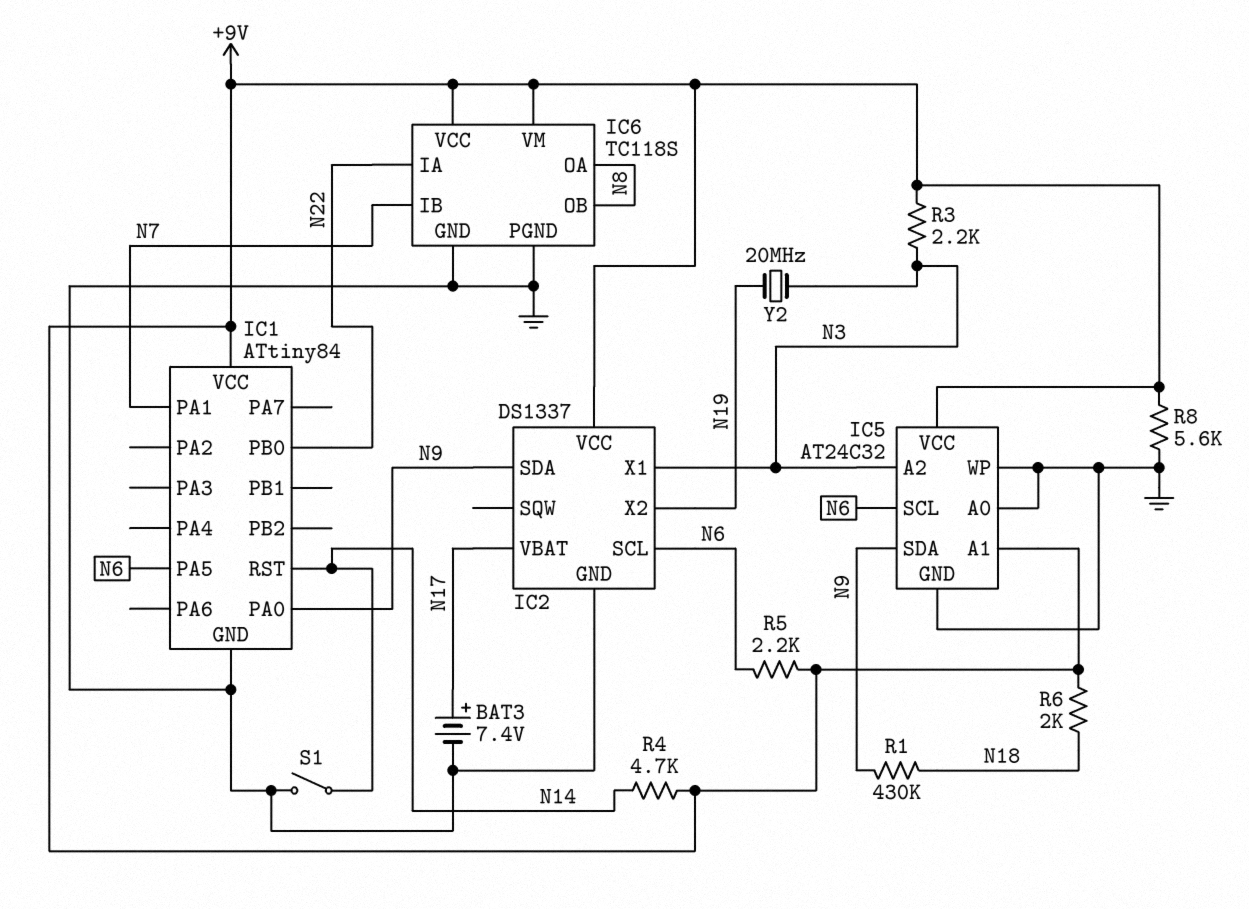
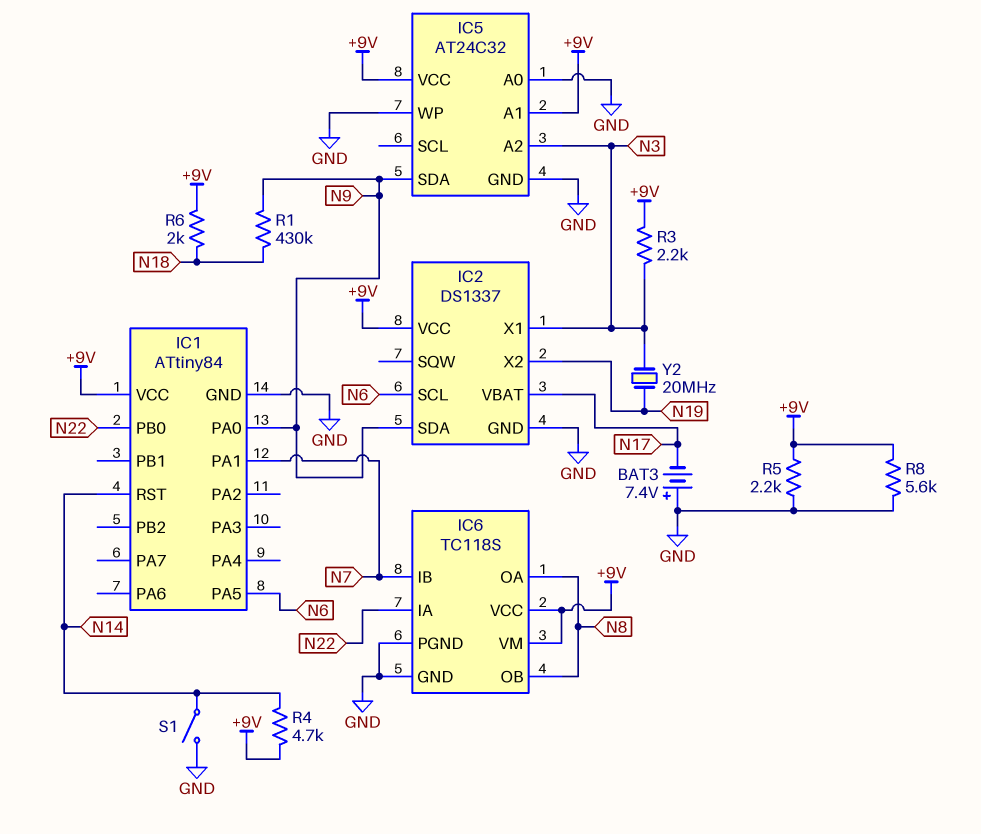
BAT3: 7.4V (plus N17, minus GND) -> 7.4V (plus GND, minus N17)
IC5 pin SCL: N6 -> none
R5: 2.2k (+9V, N6) -> 2.2k (+9V, GND)

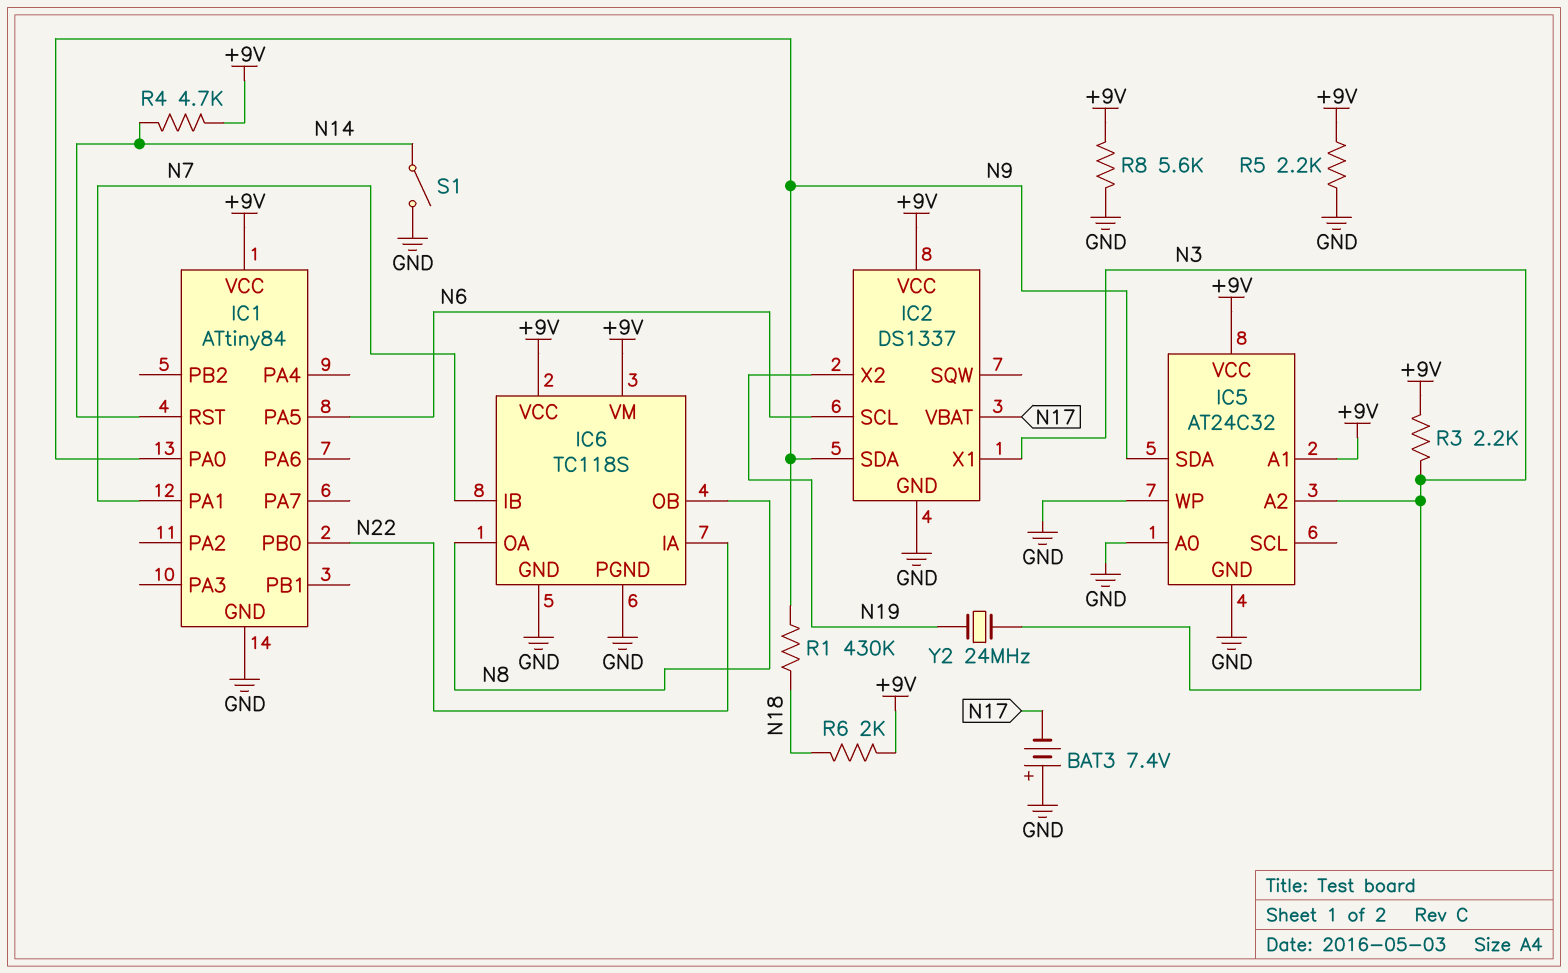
Y2: 20MHz (N3, N19) -> 24MHz (N3, N19)

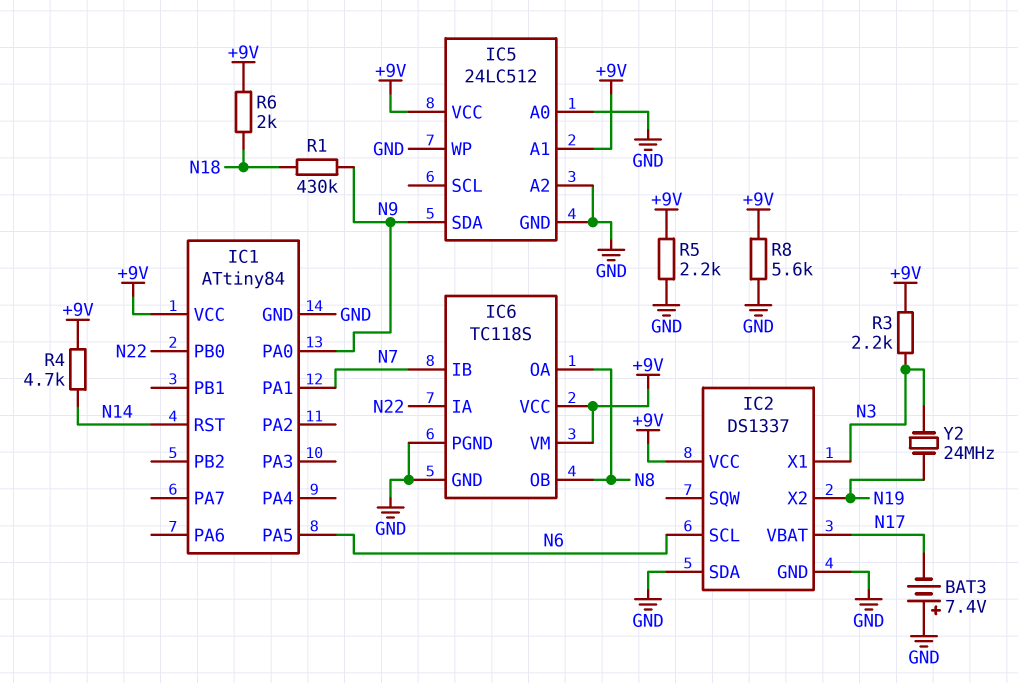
IC2 pin SDA: N9 -> GND
IC5: AT24C32 -> 24LC512
IC5 pin A2: N3 -> GND
S1: switch (GND, N14) -> none

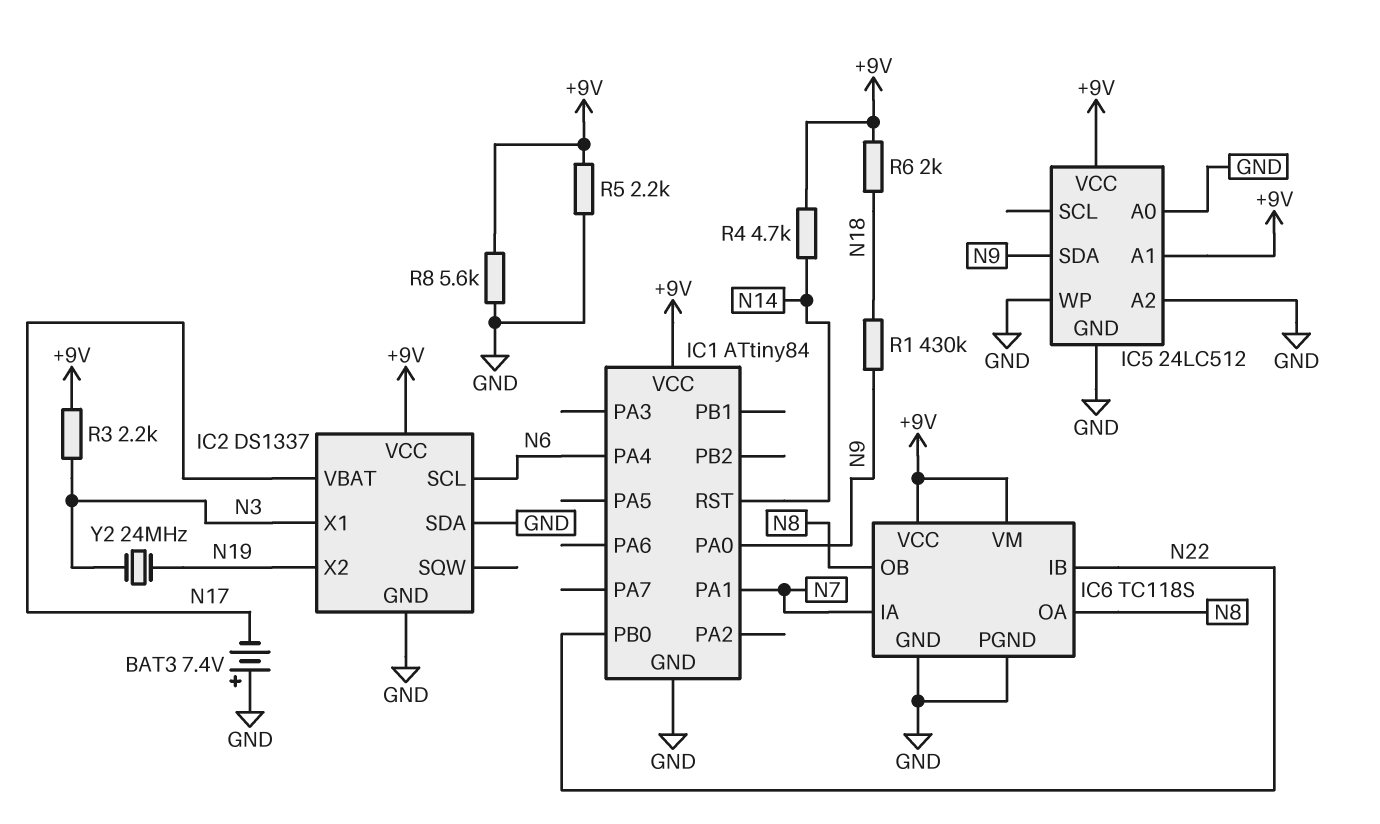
IC1 pin PA4: none -> N6
IC1 pin PA5: N6 -> none
IC6 pin IA: N22 -> N7
IC6 pin IB: N7 -> N22

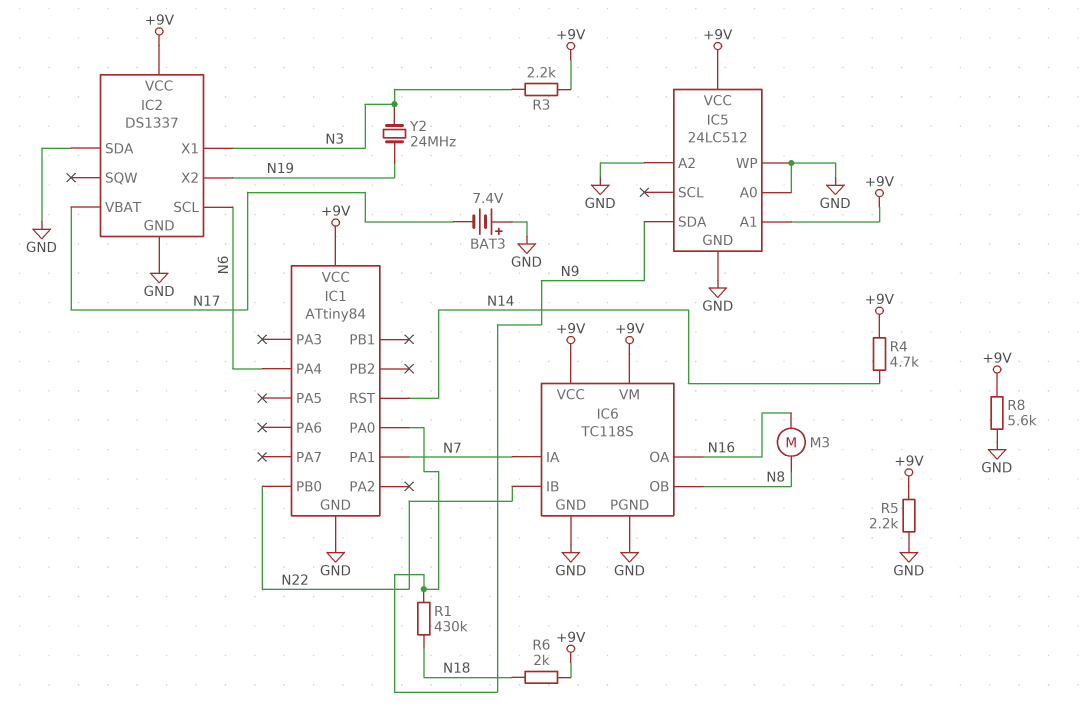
IC6 pin OA: N8 -> N16
M3: none -> motor (N8, N16)

